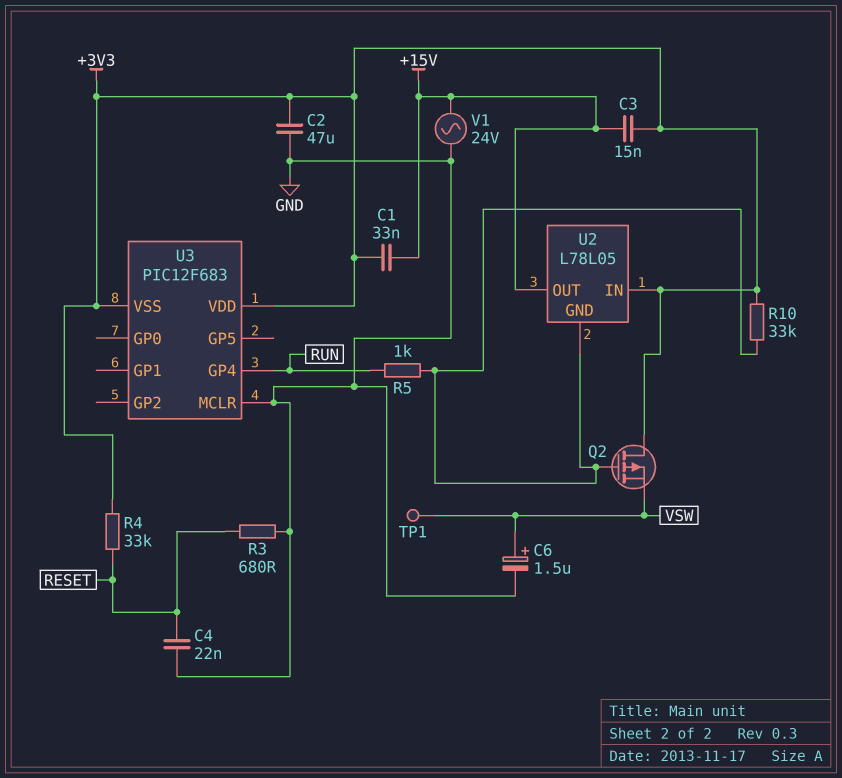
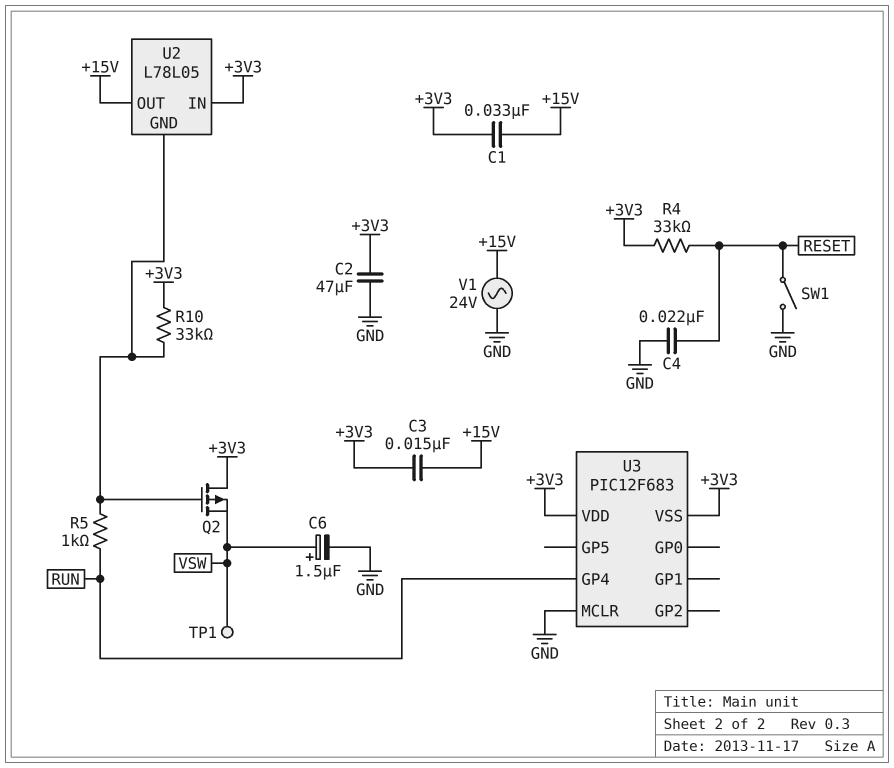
R3: 680 (GND, RESET) -> none
SW1: none -> switch (GND, RESET)

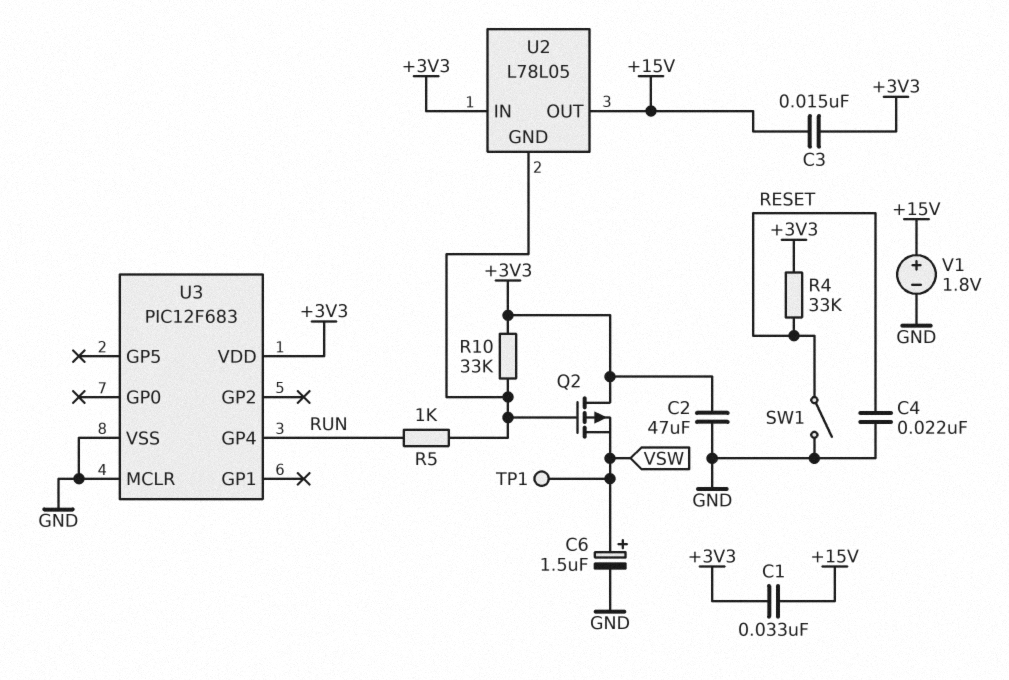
U3 pin VSS: +3V3 -> GND
V1: AC 24V (+15V, GND) -> 1.8V (plus +15V, minus GND)

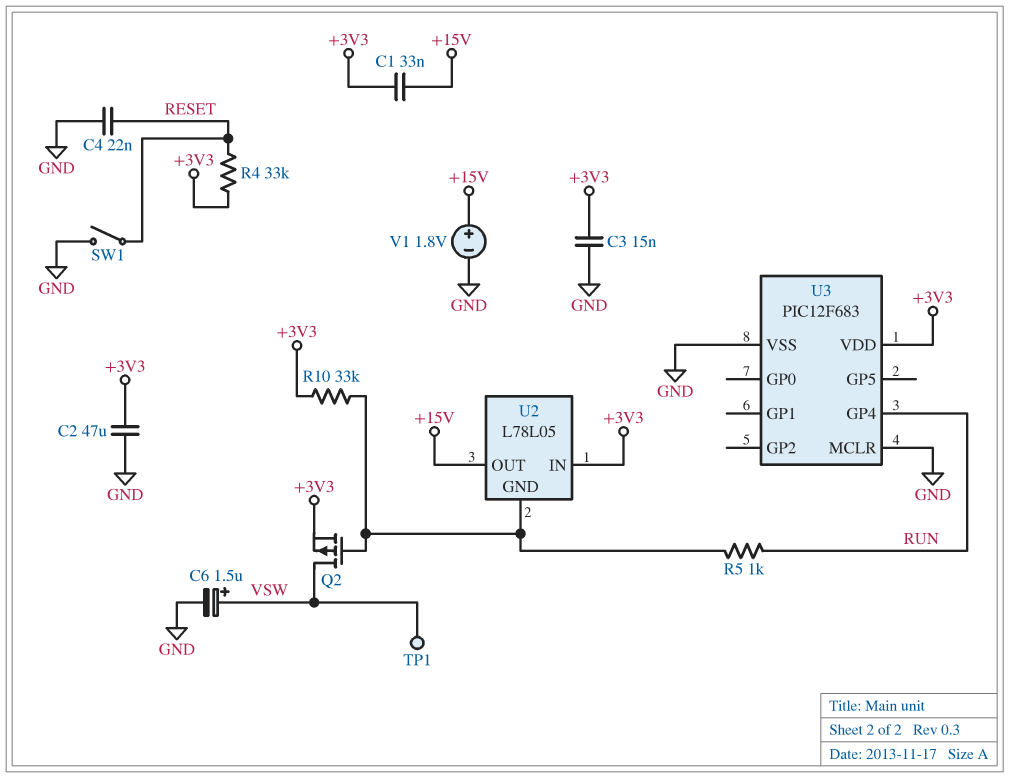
C3: 15nF (+3V3, +15V) -> 15nF (+3V3, GND)
Q2: PMOS (G U2/GND, D +3V3, S VSW) -> PMOS (G U2/GND, D VSW, S +3V3)

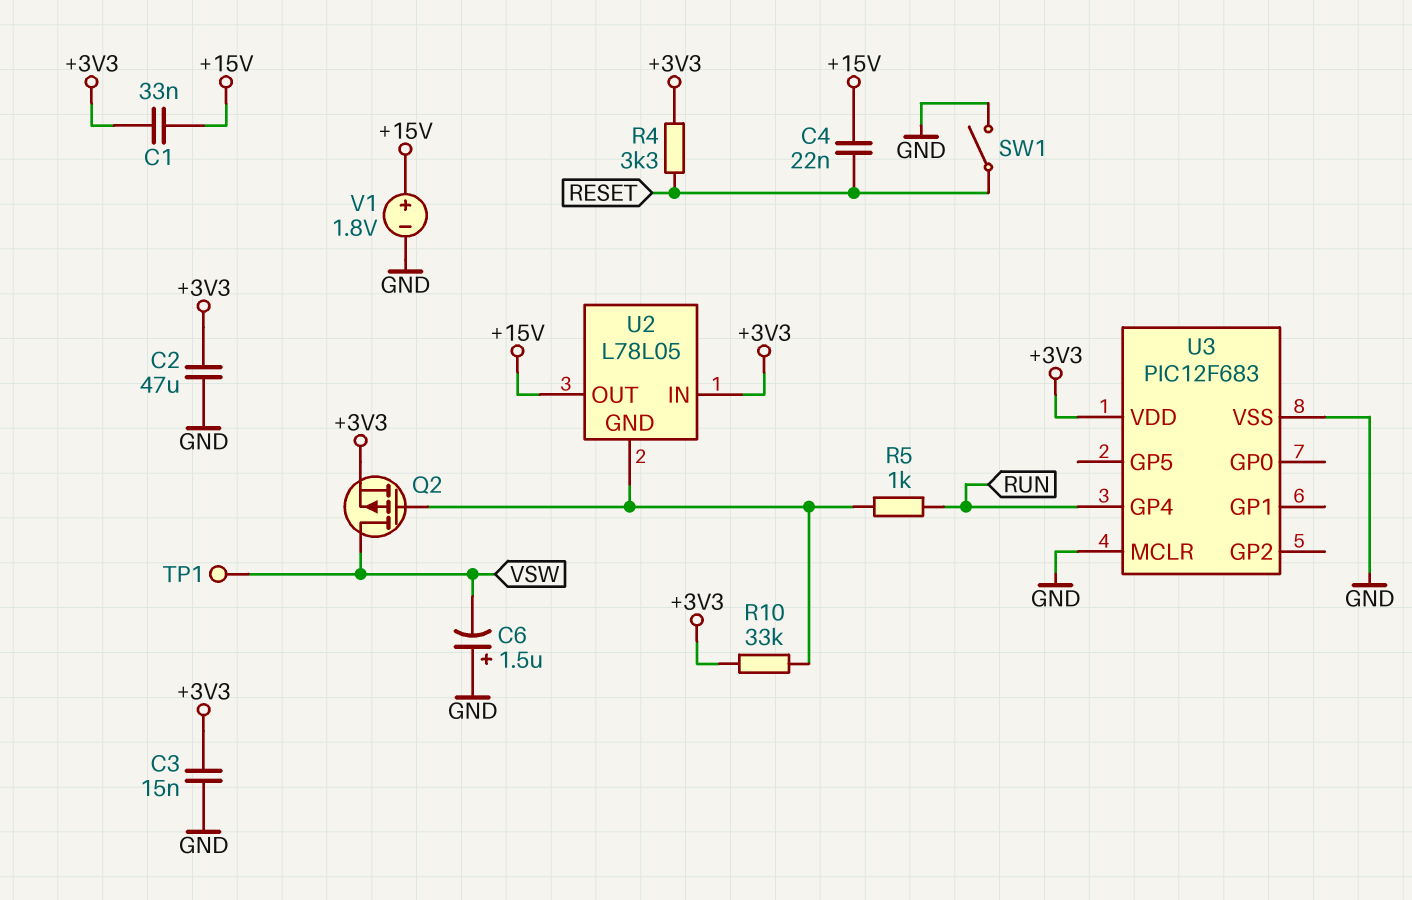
C4: 22nF (GND, RESET) -> 22nF (+15V, RESET)
C6: 1.5uF (plus VSW, minus GND) -> 1.5uF (plus GND, minus VSW)
R4: 33k (+3V3, RESET) -> 3.3k (+3V3, RESET)

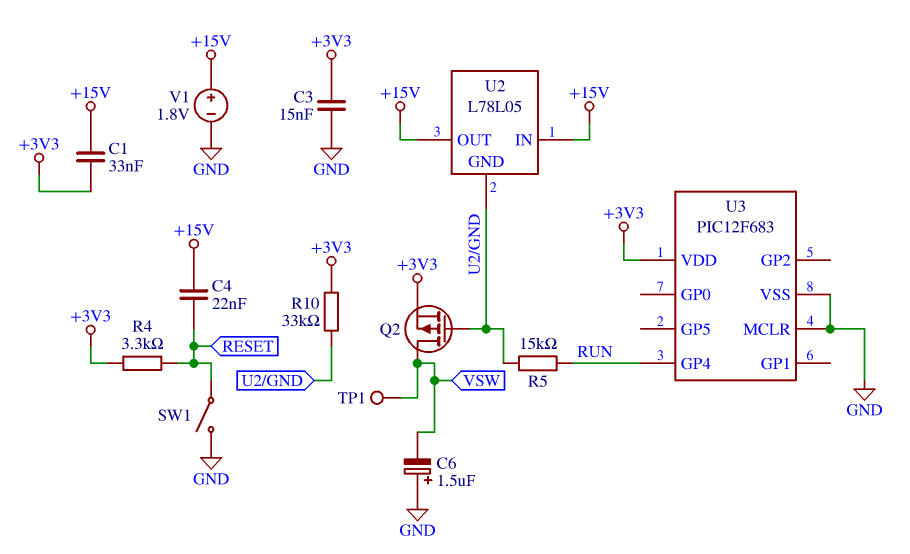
C2: 47uF (+3V3, GND) -> none
R5: 1k (RUN, U2/GND) -> 15k (RUN, U2/GND)
U2 pin IN: +3V3 -> +15V

